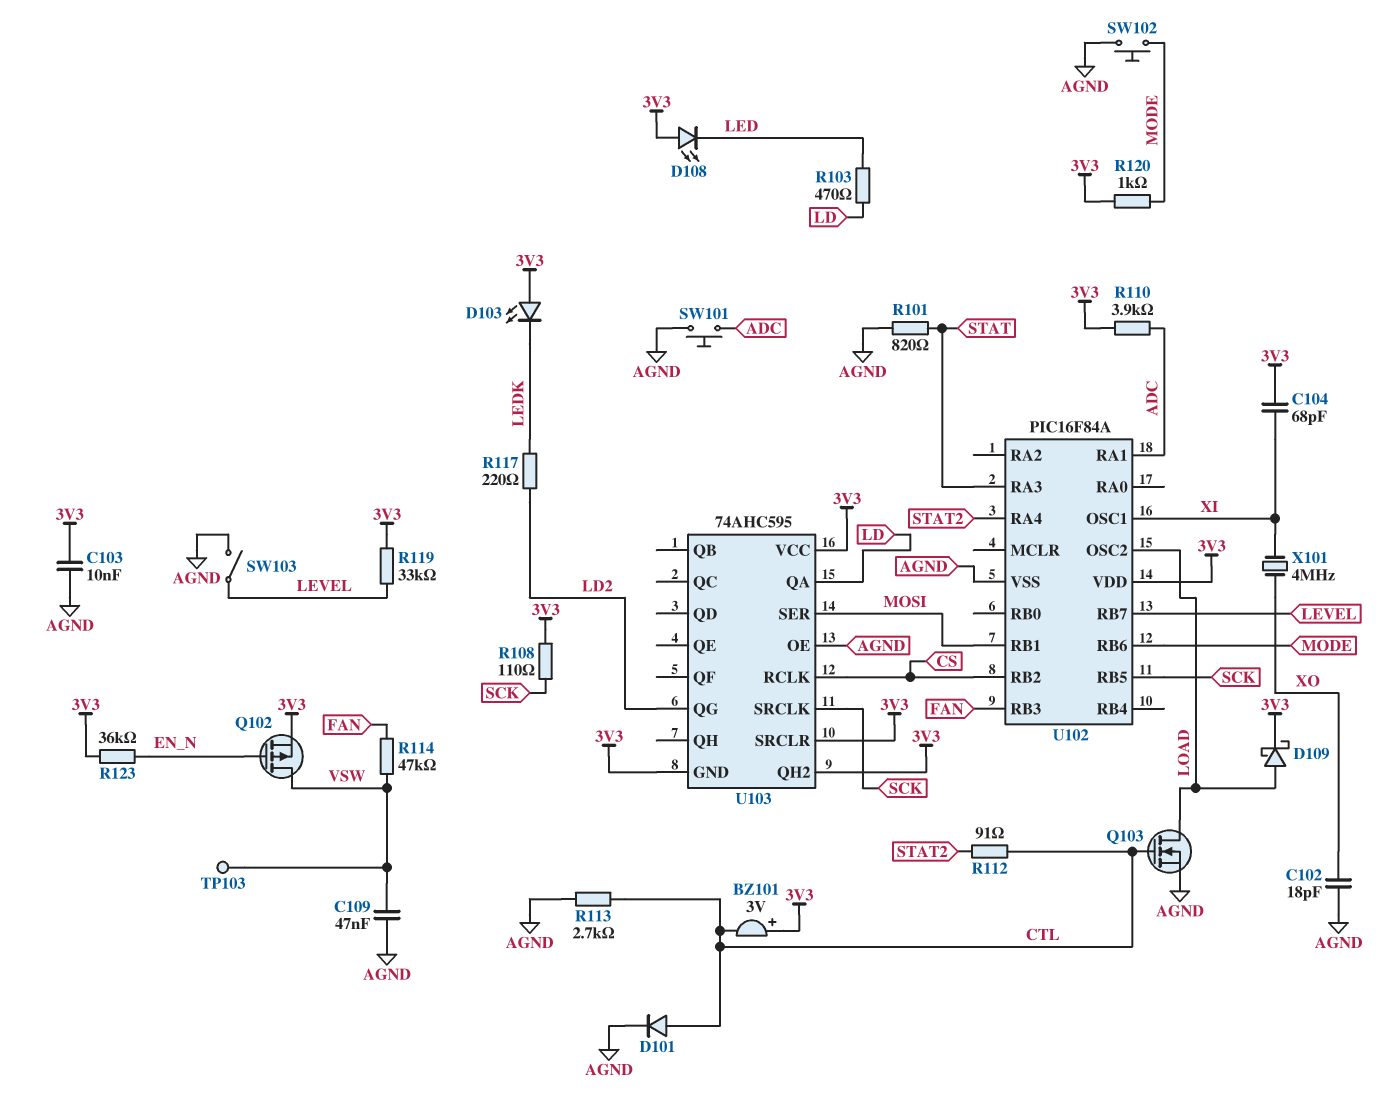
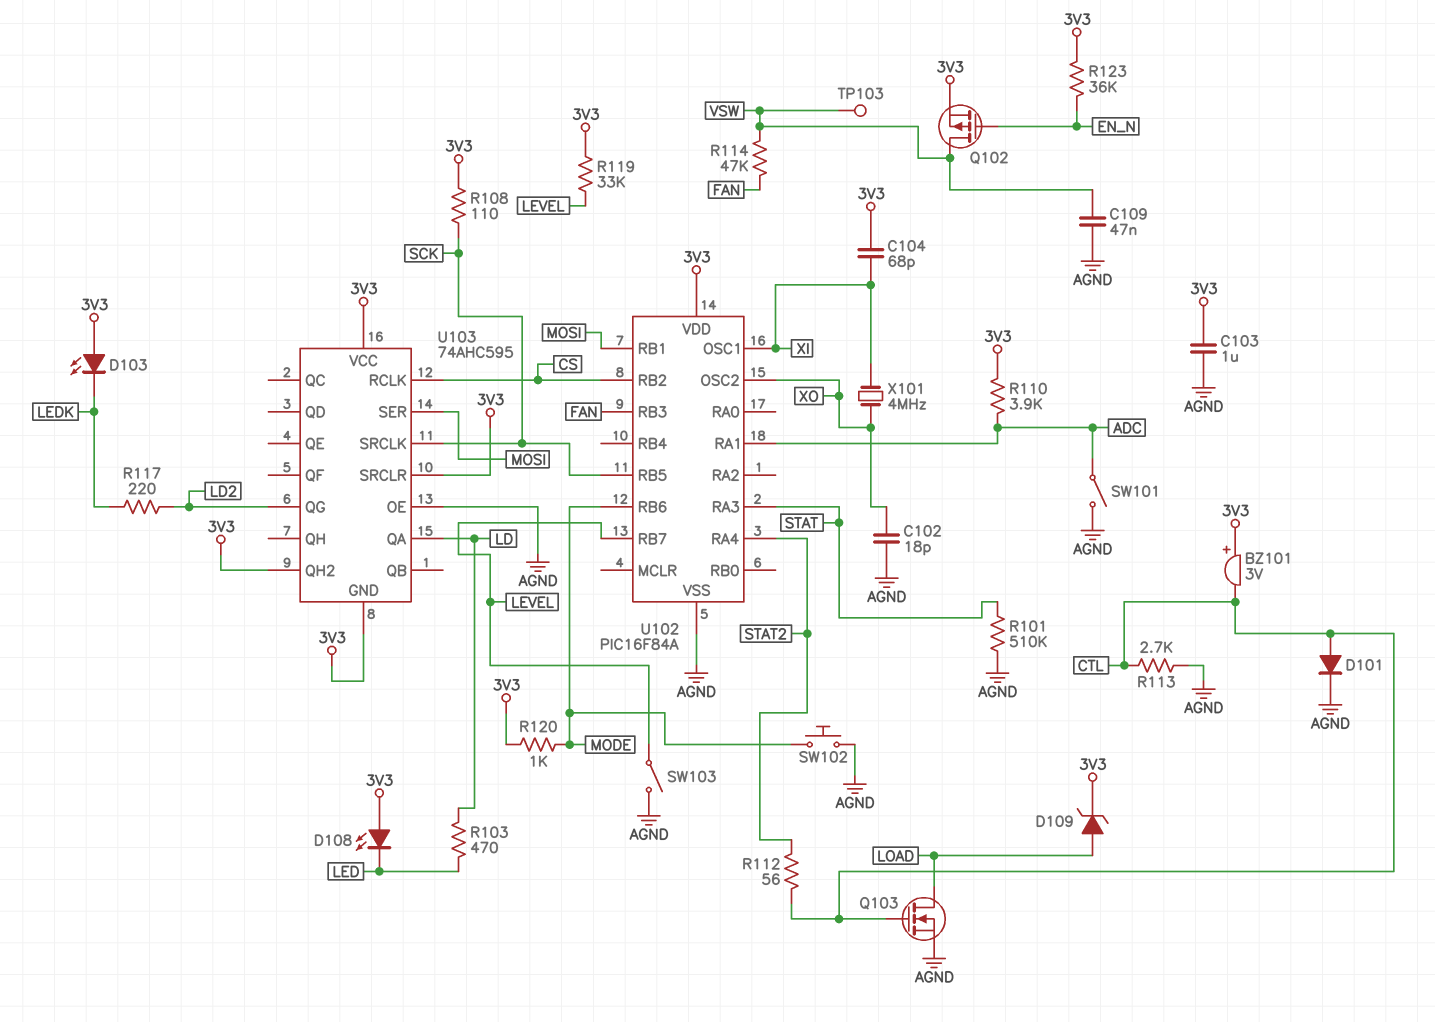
C103: 10nF (3V3, AGND) -> 1uF (3V3, AGND)
D109: schottky (A LOAD, K 3V3) -> zener (A LOAD, K 3V3)
R101: 820 (AGND, STAT) -> 510k (AGND, STAT)
R112: 91 (CTL, STAT2) -> 56 (CTL, STAT2)
SW101: button (ADC, AGND) -> switch (ADC, AGND)
U102 pin OSC2: LOAD -> XO

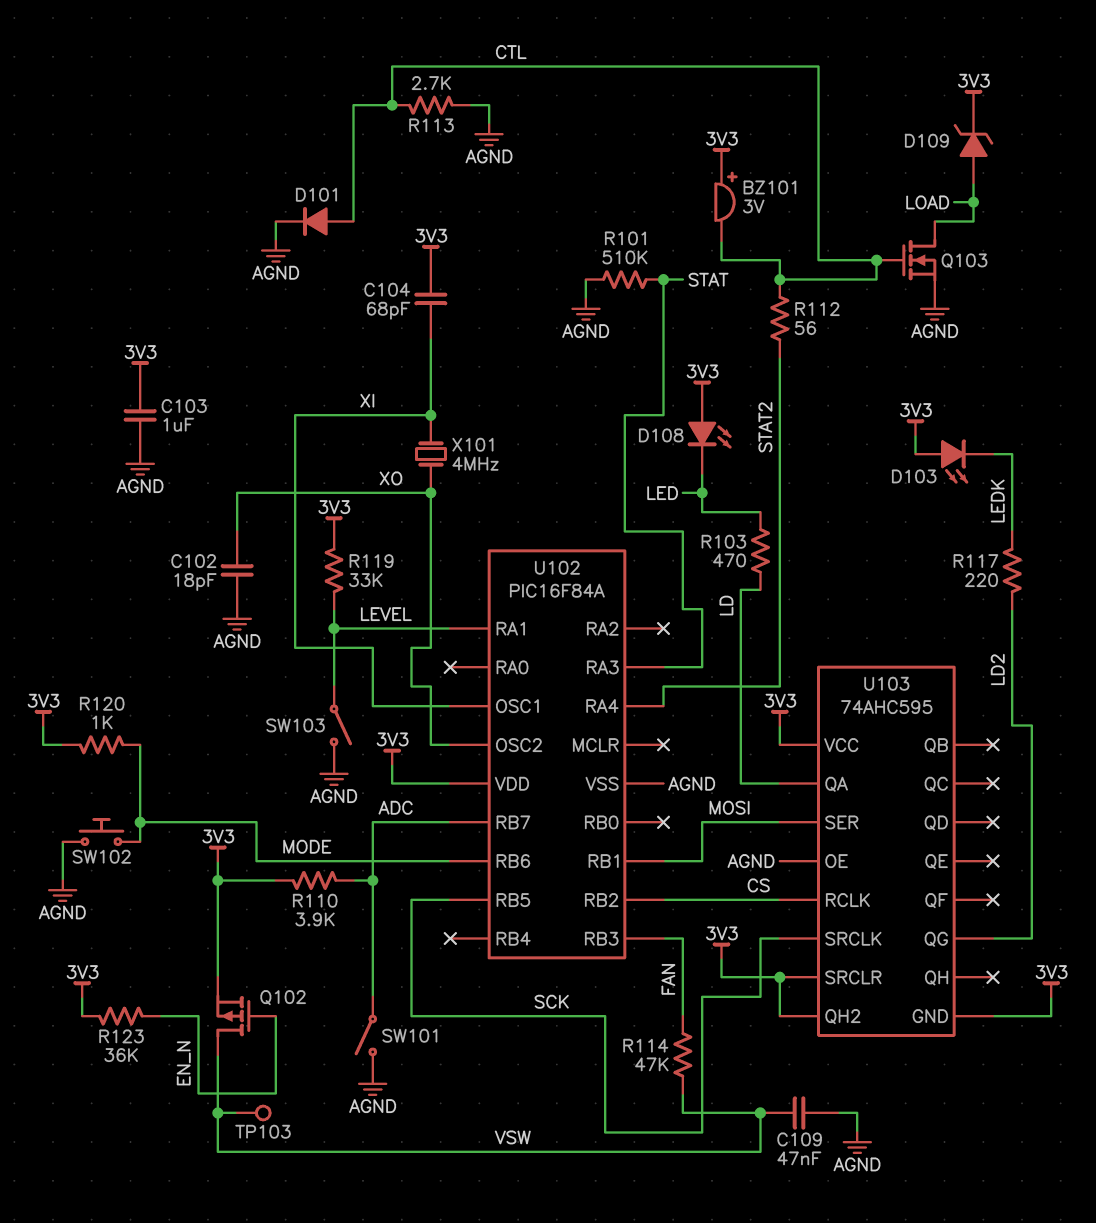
R108: 110 (3V3, SCK) -> none
U102 pin RA1: ADC -> LEVEL
U102 pin RB7: LEVEL -> ADC

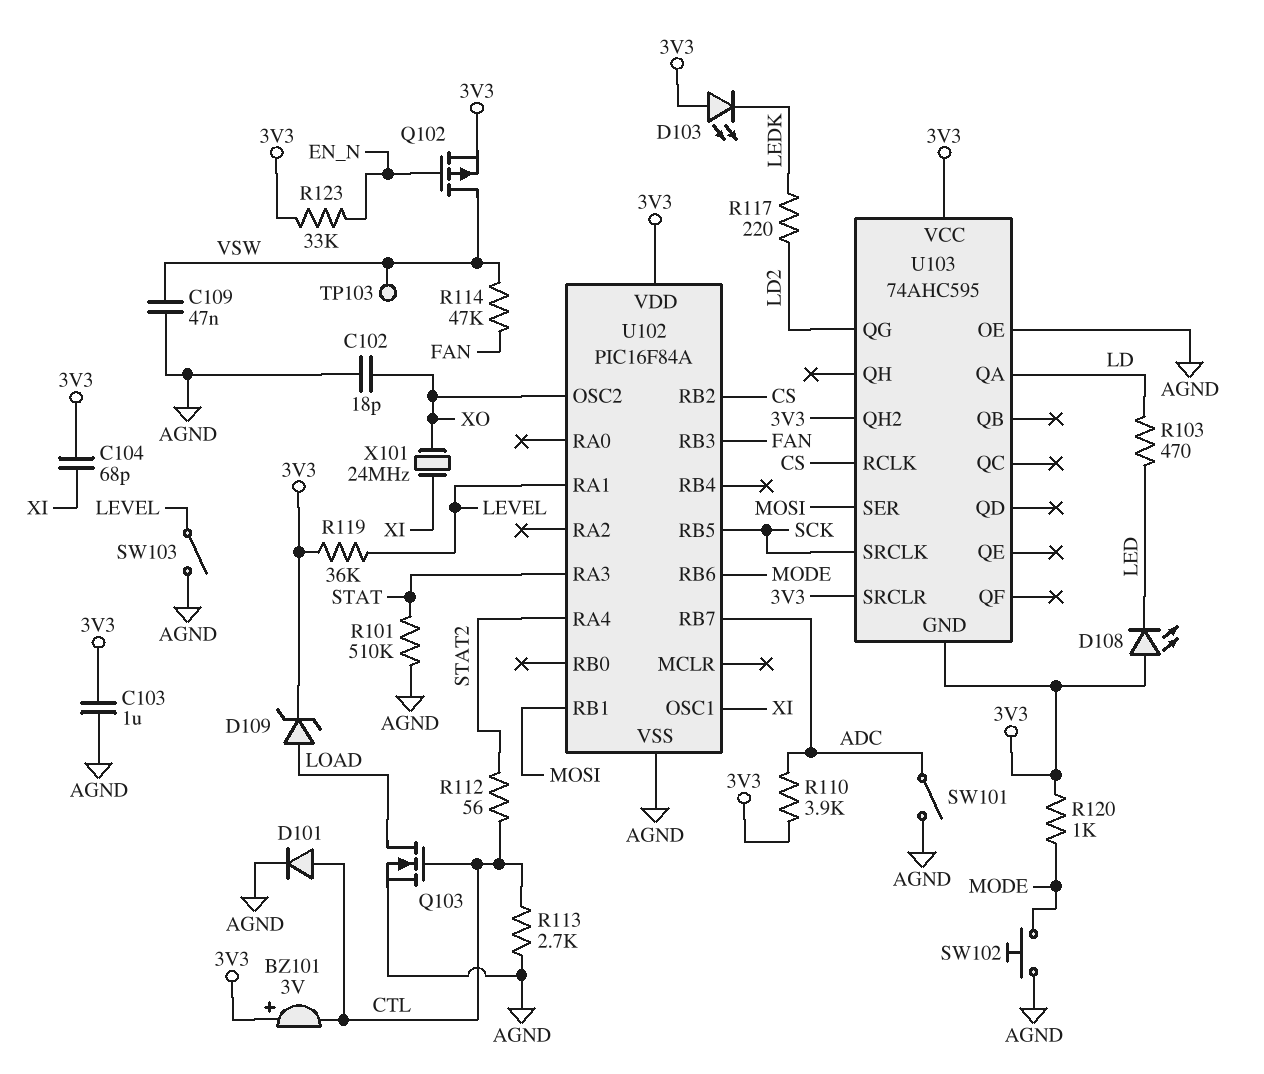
R119: 33k (3V3, LEVEL) -> 36k (3V3, LEVEL)
R123: 36k (3V3, EN_N) -> 33k (3V3, EN_N)
X101: 4MHz (XI, XO) -> 24MHz (XI, XO)

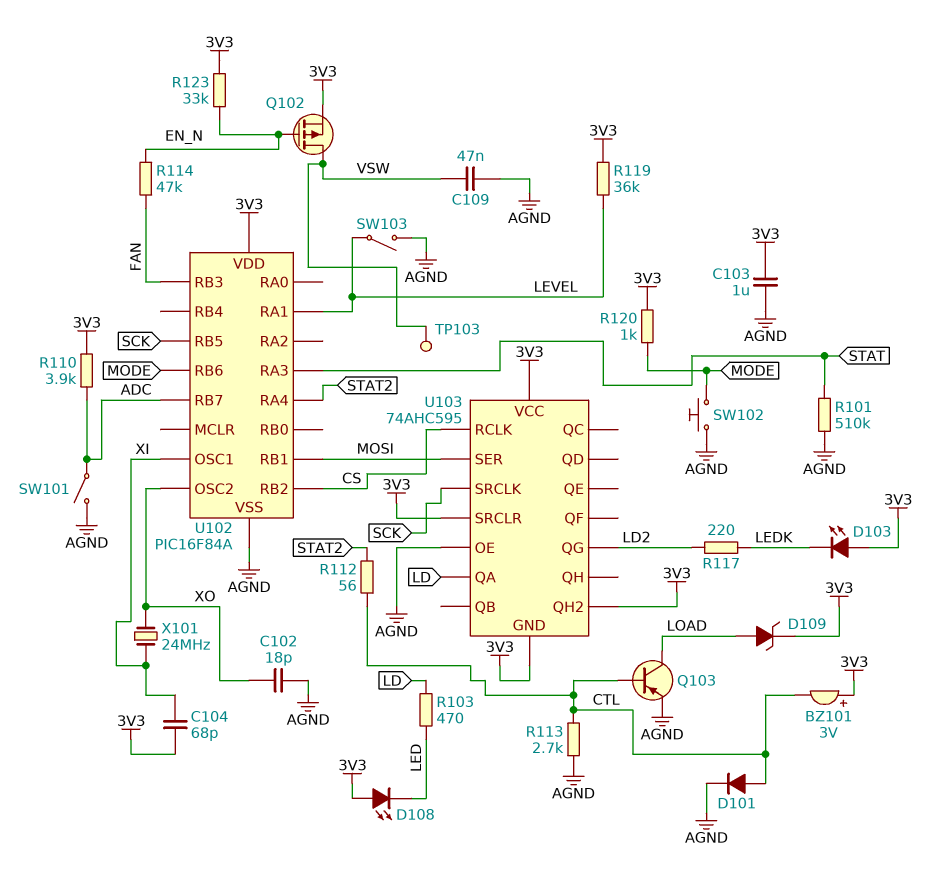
Q103: NMOS (G CTL, D LOAD, S AGND) -> PNP (B CTL, C LOAD, E AGND)
R114: 47k (FAN, VSW) -> 47k (EN_N, FAN)

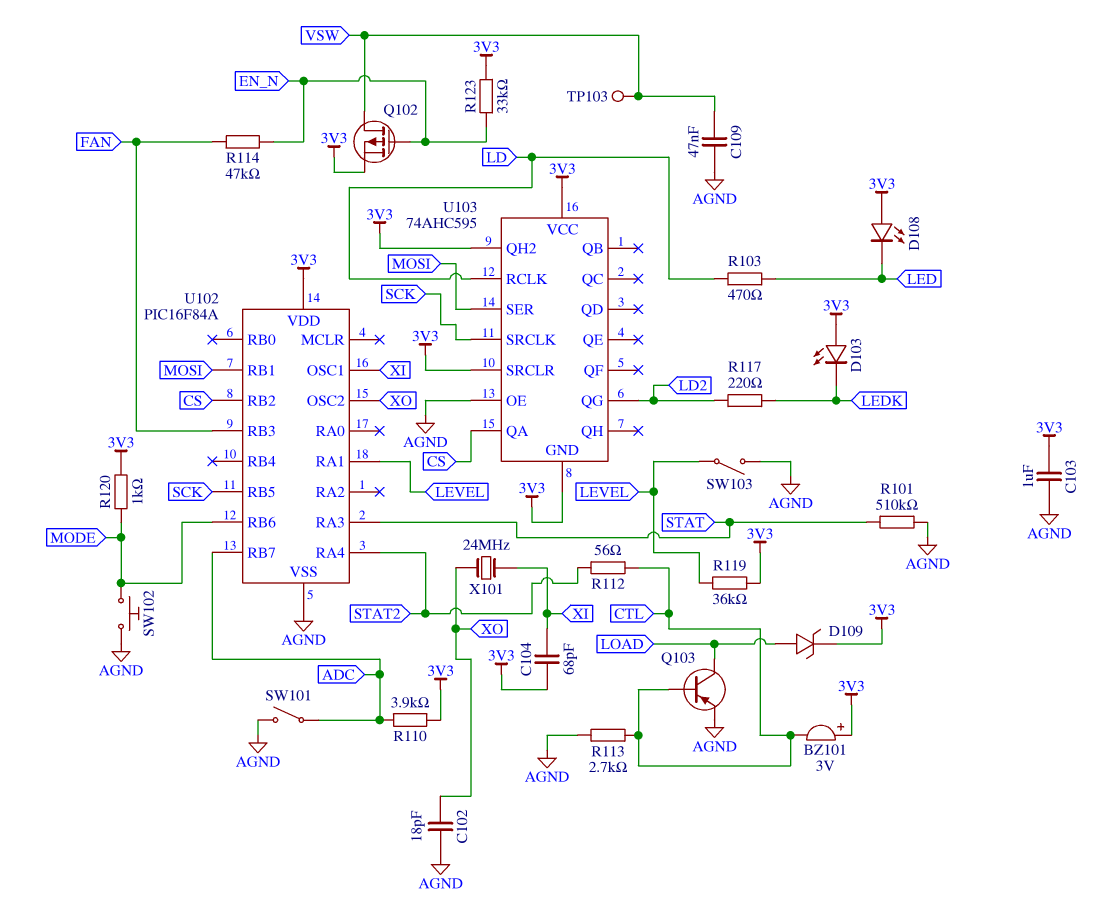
D101: diode (A CTL, K AGND) -> none
U103 pin QA: LD -> CS
U103 pin RCLK: CS -> LD

